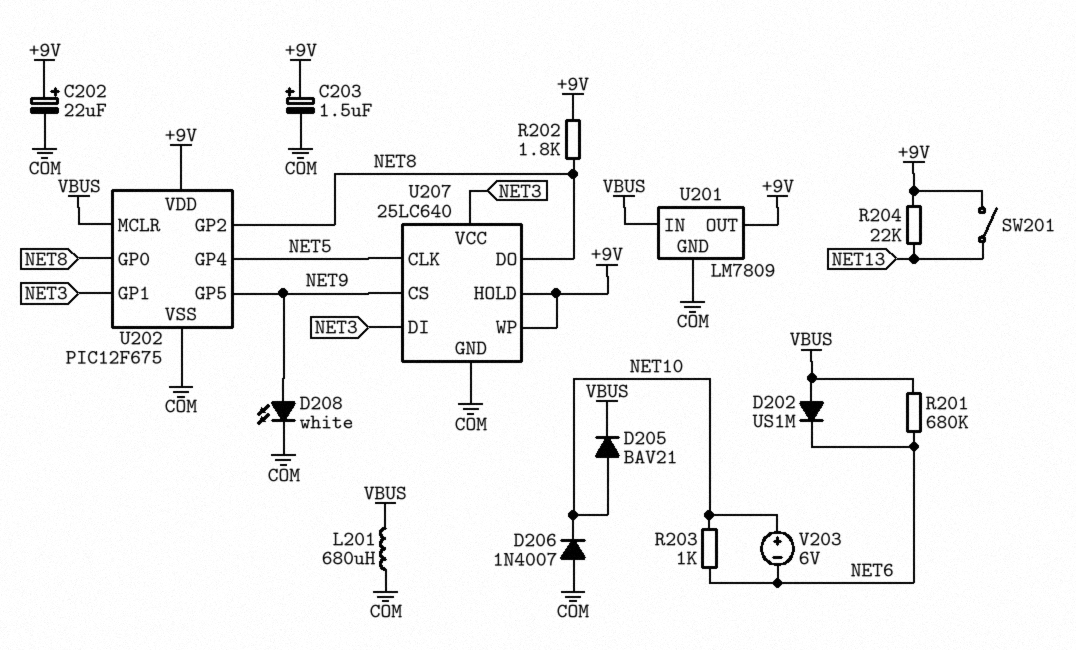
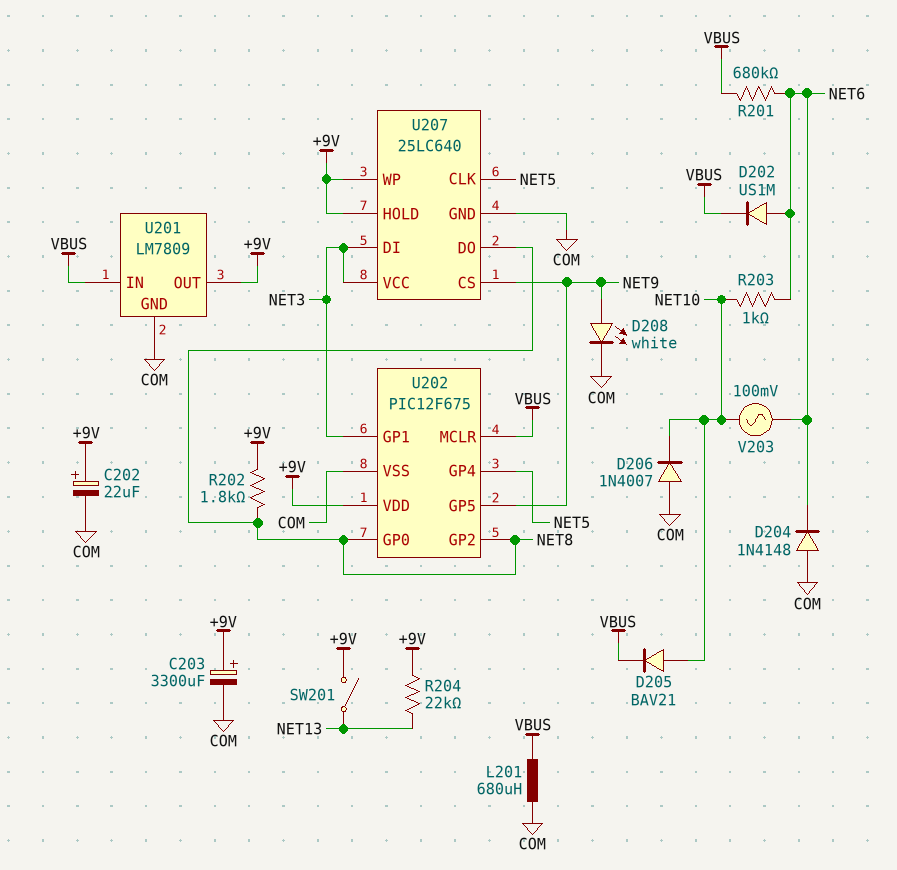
C203: 1.5uF (plus +9V, minus COM) -> 3300uF (plus +9V, minus COM)
D202: diode US1M (A VBUS, K NET6) -> diode US1M (A NET6, K VBUS)
D204: none -> diode 1N4148 (A COM, K NET6)
V203: 6V (plus NET10, minus NET6) -> AC 100mV (NET6, NET10)

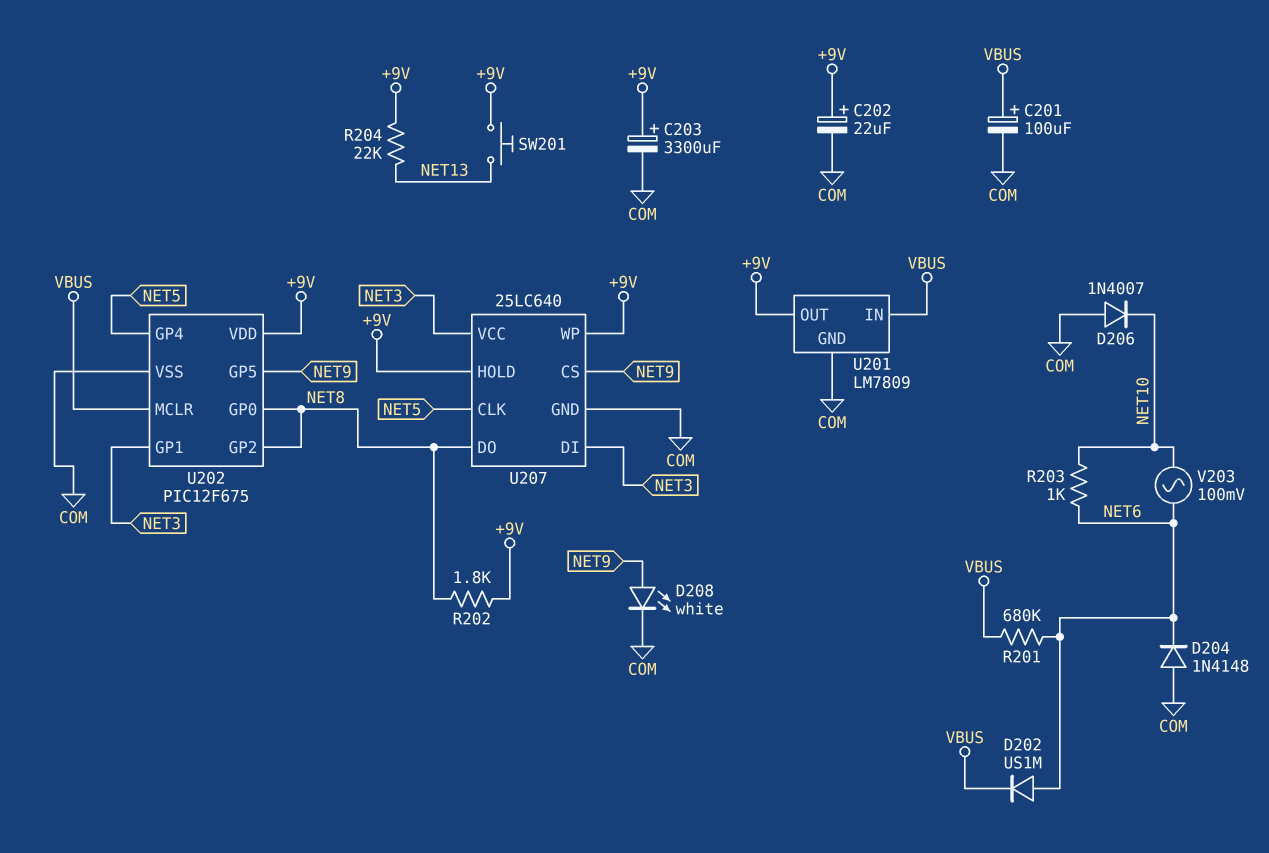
C201: none -> 100uF (plus VBUS, minus COM)
D205: diode BAV21 (A NET10, K VBUS) -> none
L201: 680uH (COM, VBUS) -> none
SW201: switch (+9V, NET13) -> button (+9V, NET13)

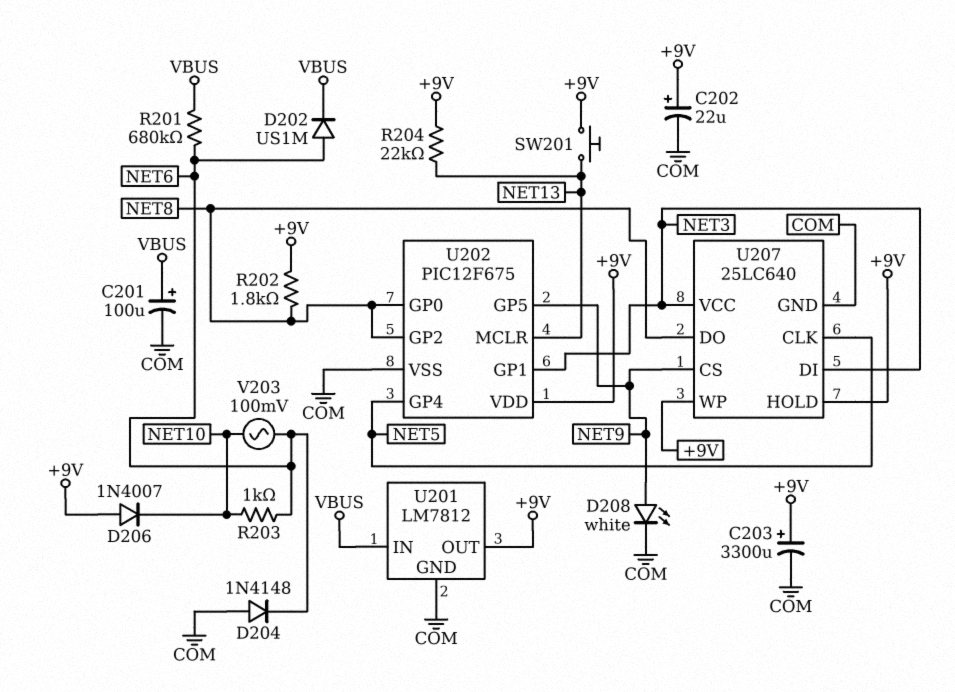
D206: diode 1N4007 (A COM, K NET10) -> diode 1N4007 (A +9V, K NET10)
U201: LM7809 -> LM7812
U202 pin MCLR: VBUS -> NET13

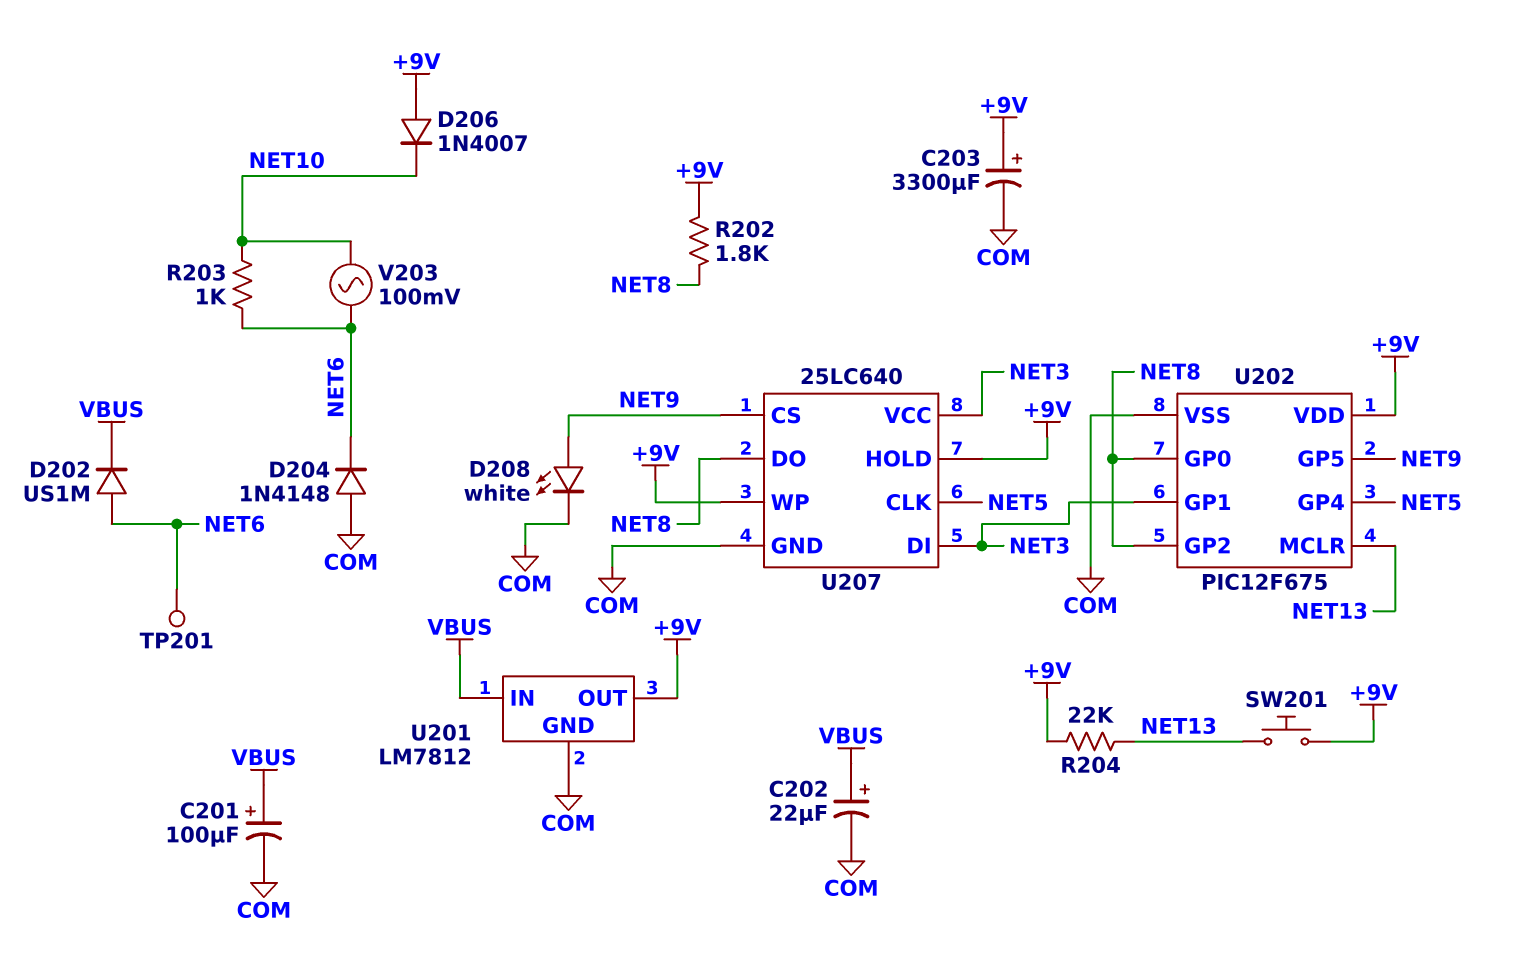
C202: 22uF (plus +9V, minus COM) -> 22uF (plus VBUS, minus COM)
R201: 680k (NET6, VBUS) -> none
TP201: none -> test point (NET6)

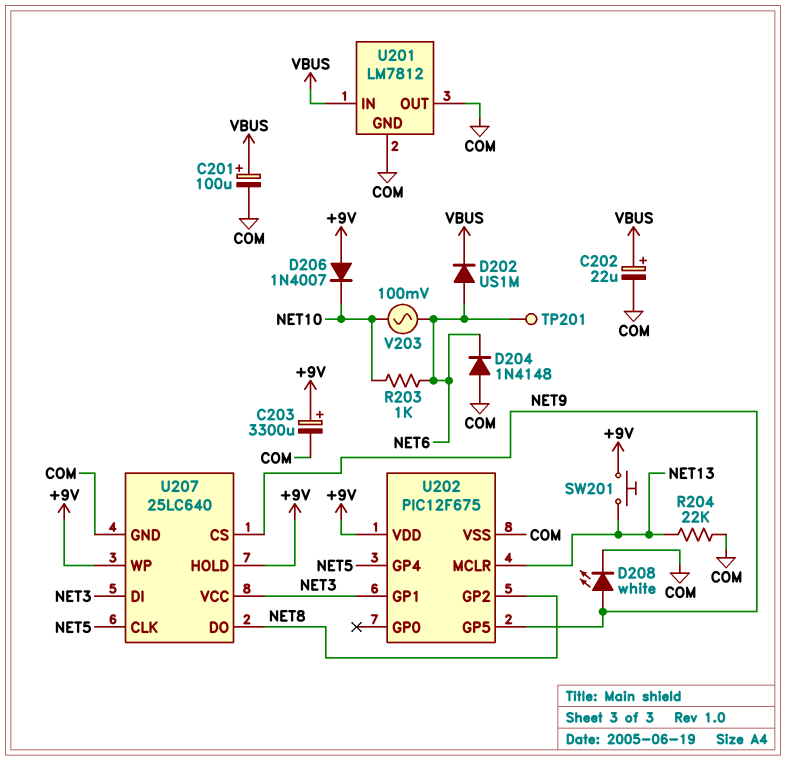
R202: 1.8k (+9V, NET8) -> none
R204: 22k (+9V, NET13) -> 22k (COM, NET13)
U201 pin OUT: +9V -> COM
U202 pin GP0: NET8 -> none

